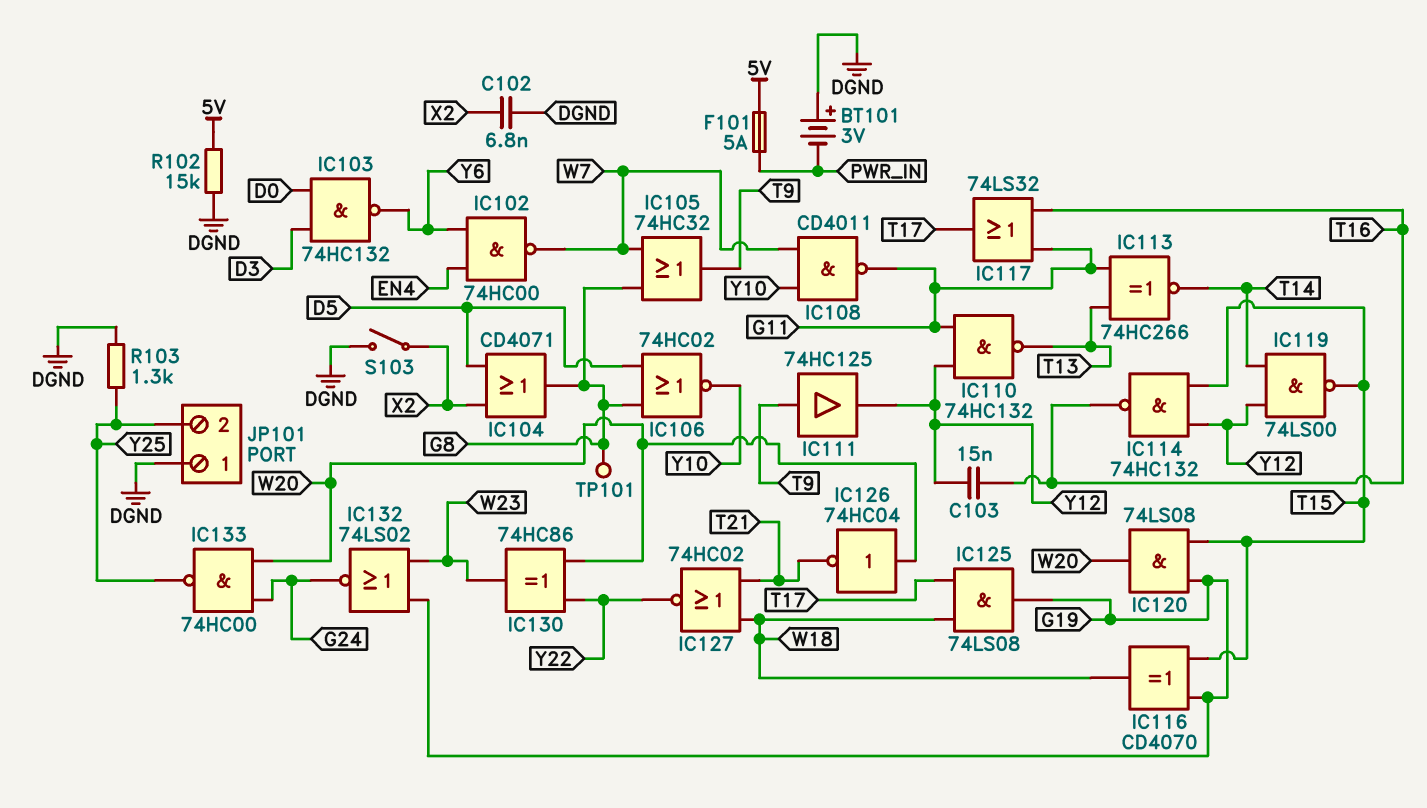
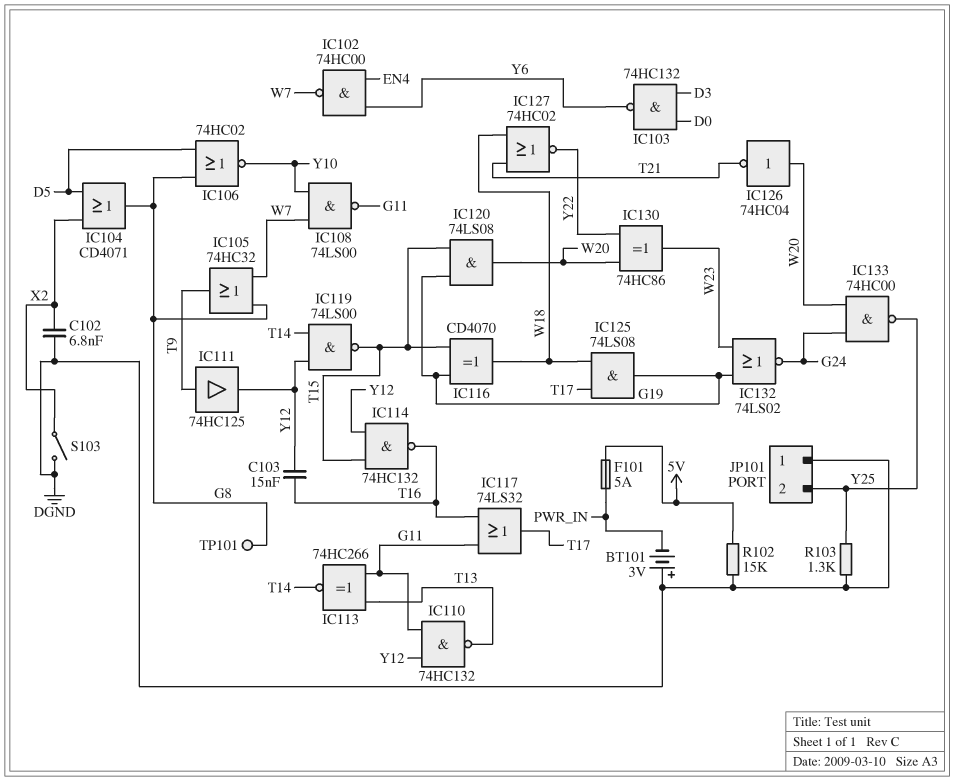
IC108: NAND CD4011 (in W7, in Y10, out G11) -> NAND 74LS00 (in W7, in Y10, out G11)

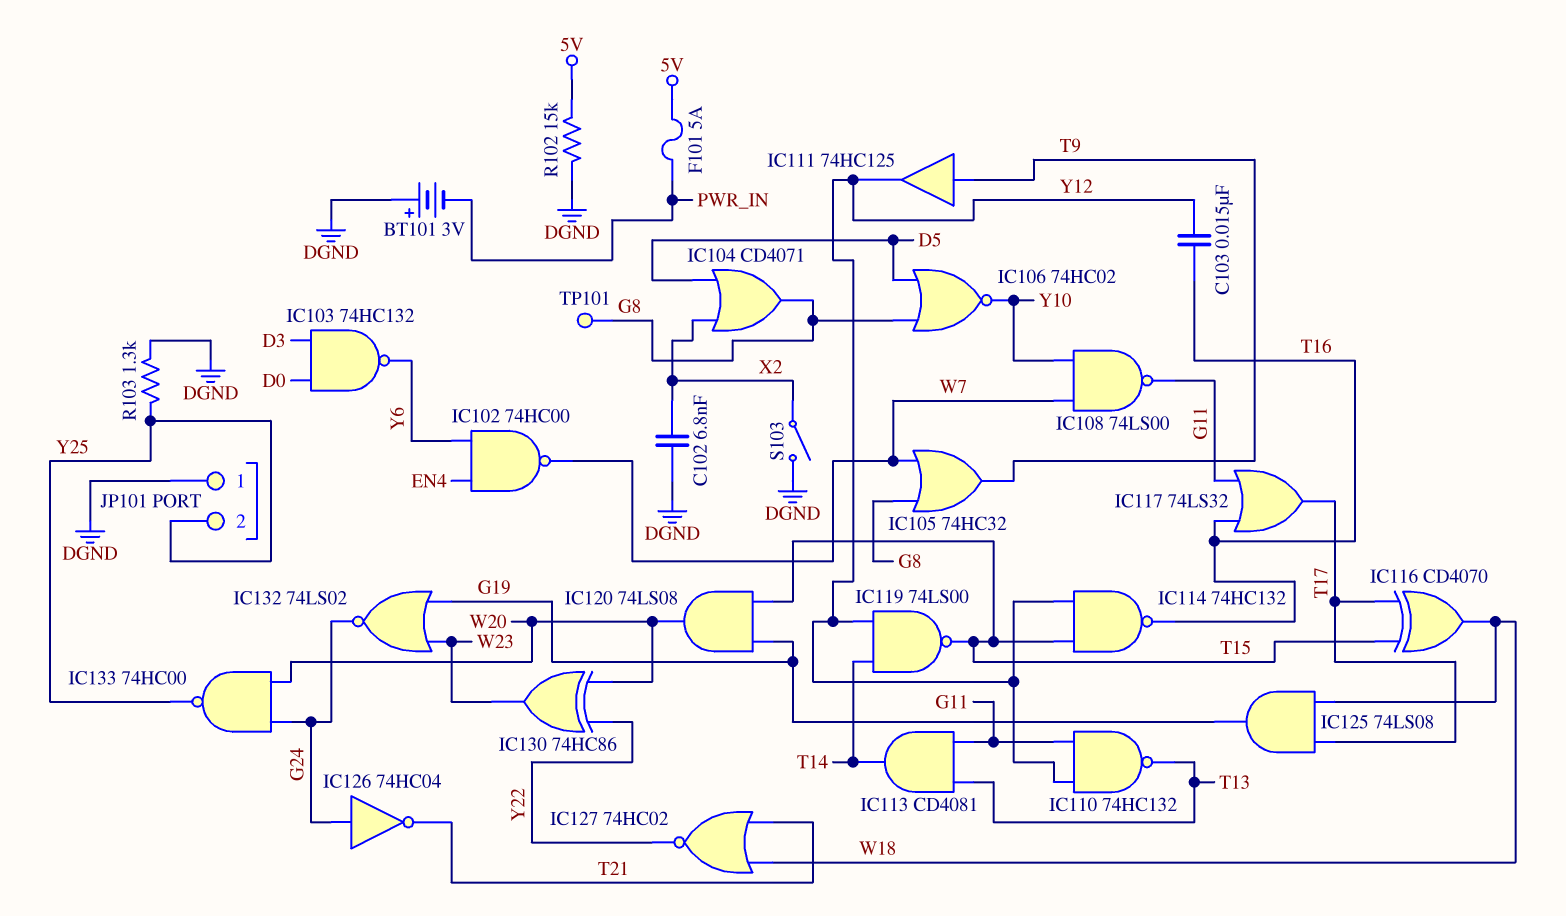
IC113: XNOR 74HC266 (in G11, in T13, out T14) -> AND CD4081 (in G11, in T13, out T14)
IC116: XOR CD4070 (in G19, in T15, out W18) -> XOR CD4070 (in T15, in T17, out W18)
IC126: NOT 74HC04 (in W20, out T21) -> NOT 74HC04 (in G24, out T21)

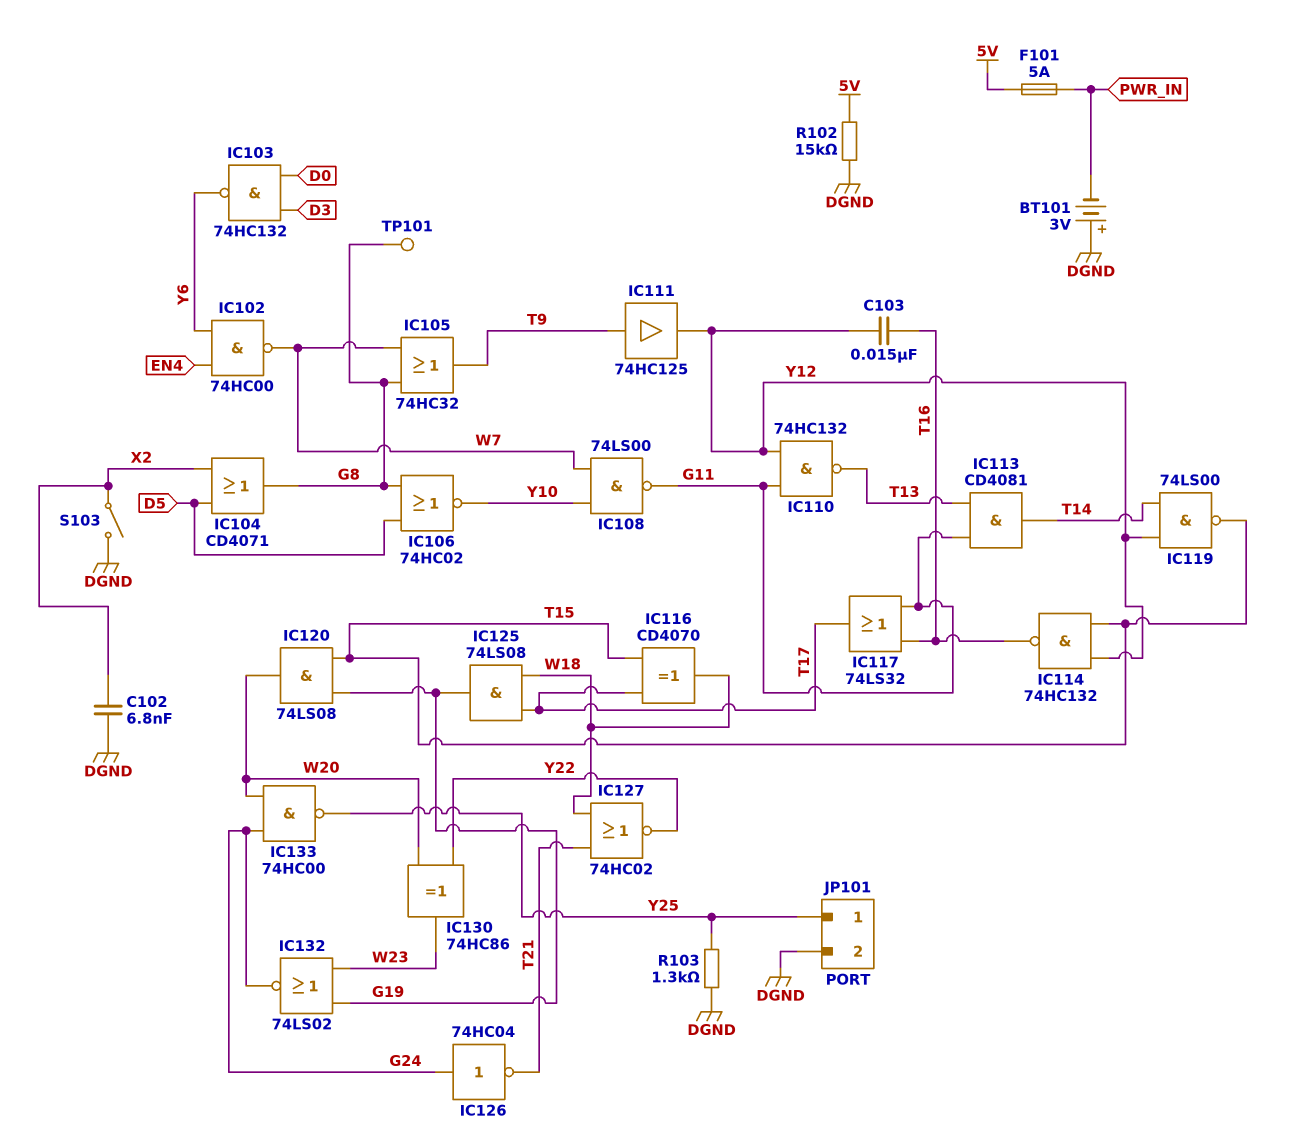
JP101 pin 1: DGND -> Y25
JP101 pin 2: Y25 -> DGND

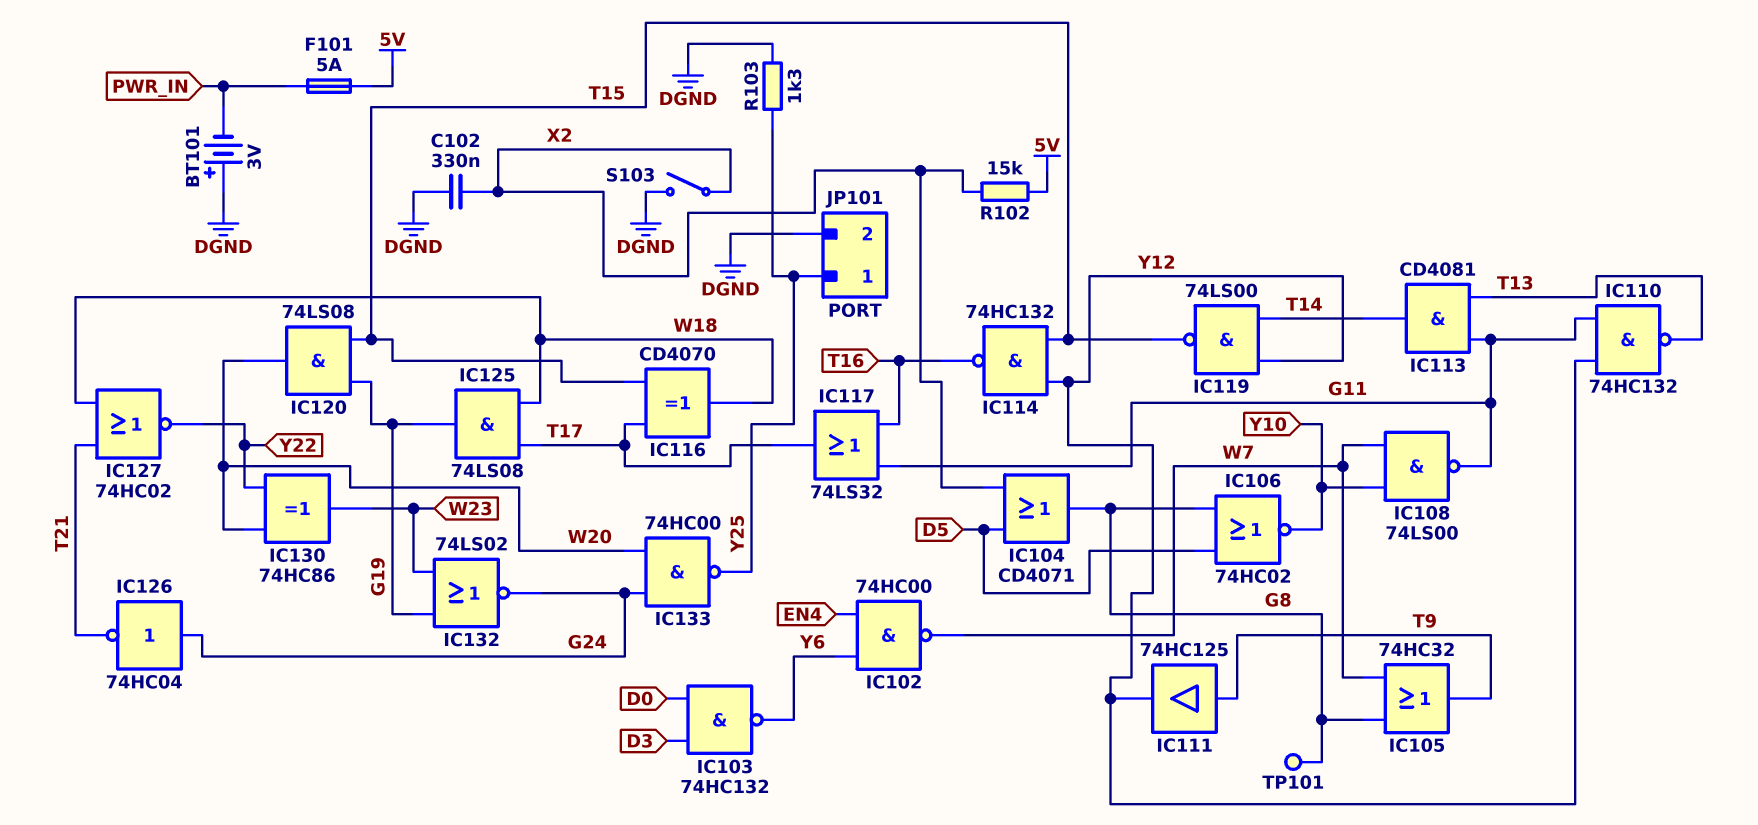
C102: 6.8nF (DGND, X2) -> 330nF (DGND, X2)
C103: 15nF (T16, Y12) -> none
R102: 15k (5V, DGND) -> 15k (5V, X2)

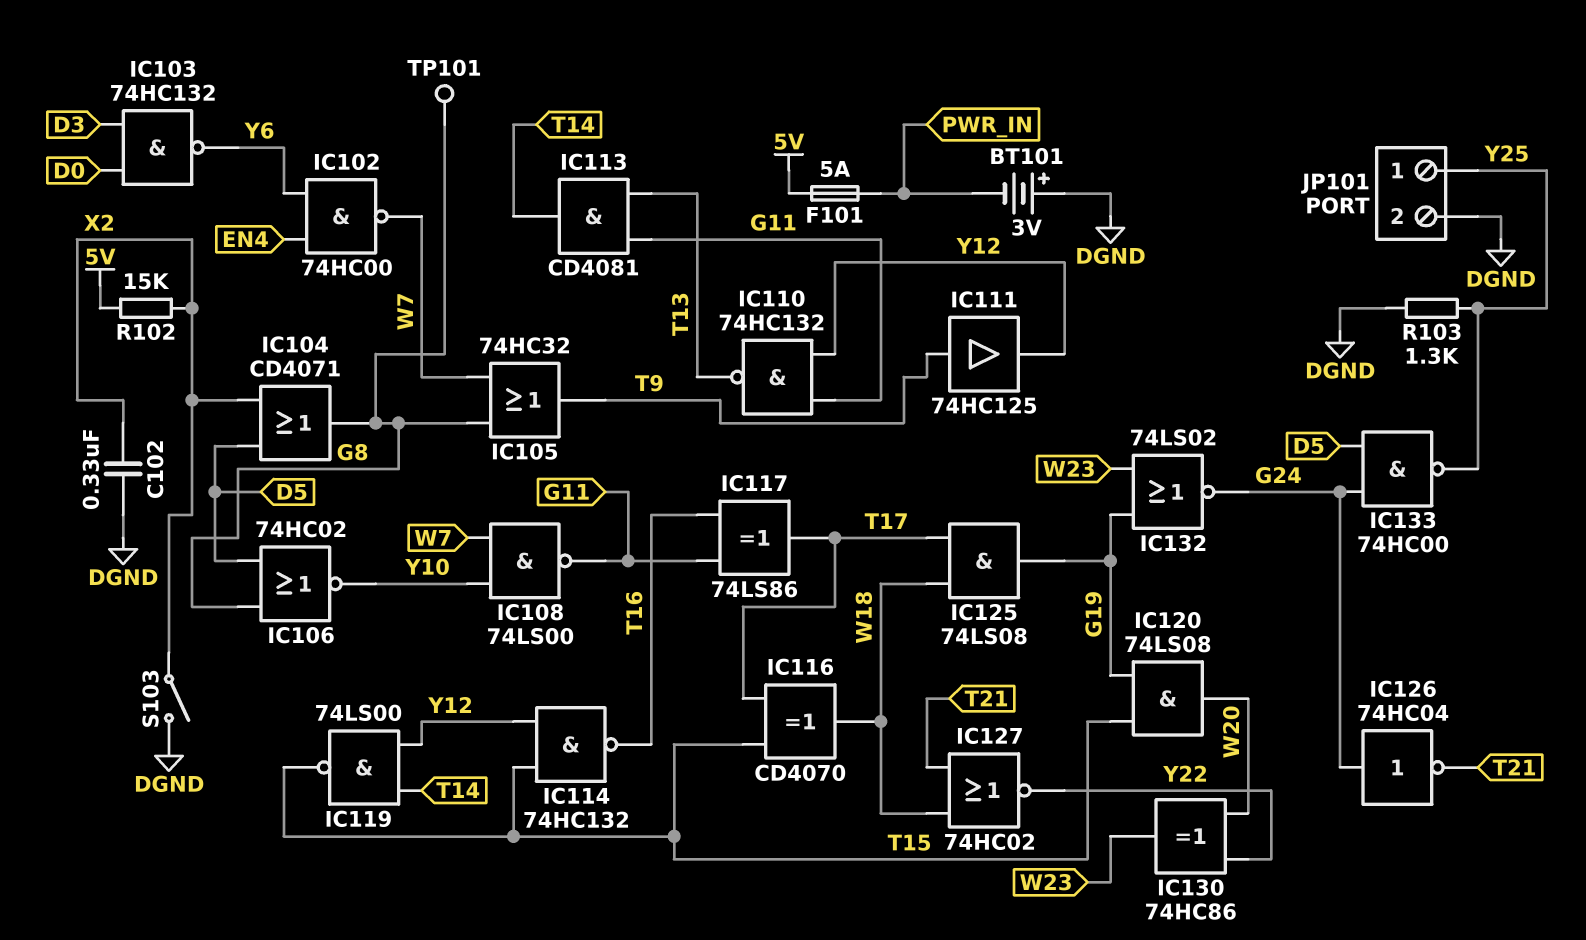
IC117: OR 74LS32 (in G11, in T16, out T17) -> XOR 74LS86 (in G11, in T16, out T17)
IC133: NAND 74HC00 (in G24, in W20, out Y25) -> NAND 74HC00 (in D5, in G24, out Y25)

